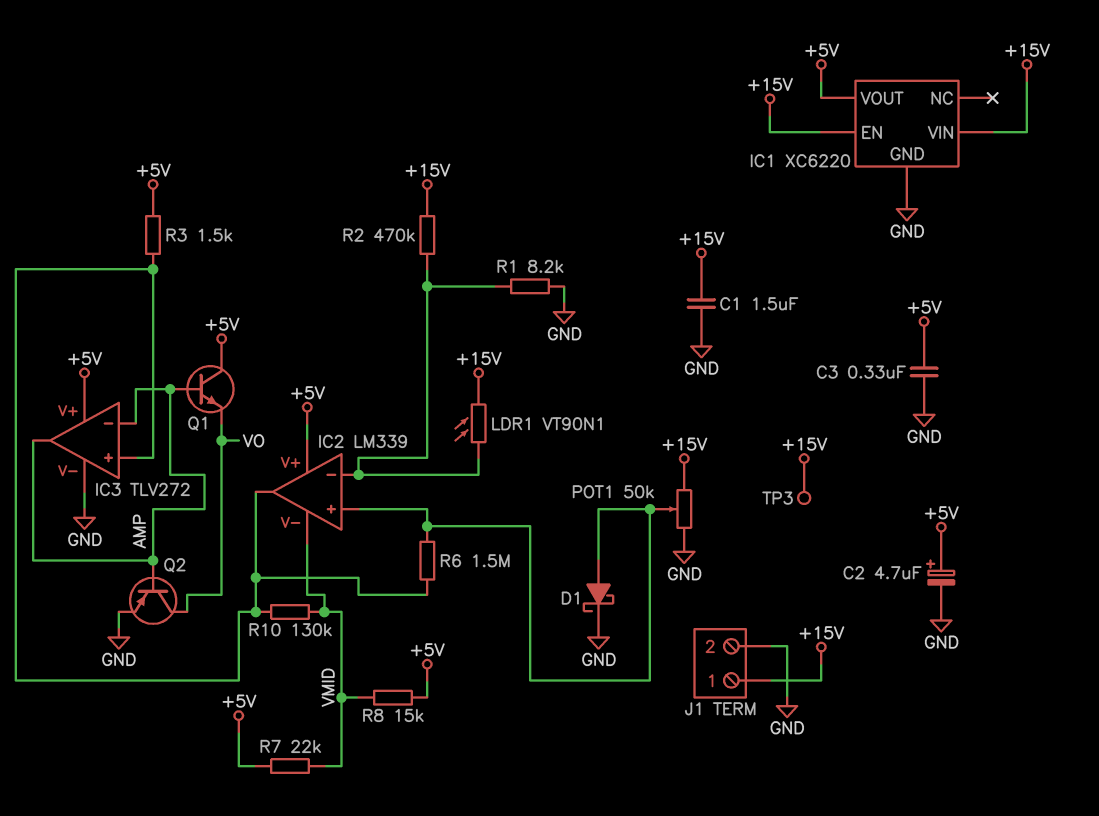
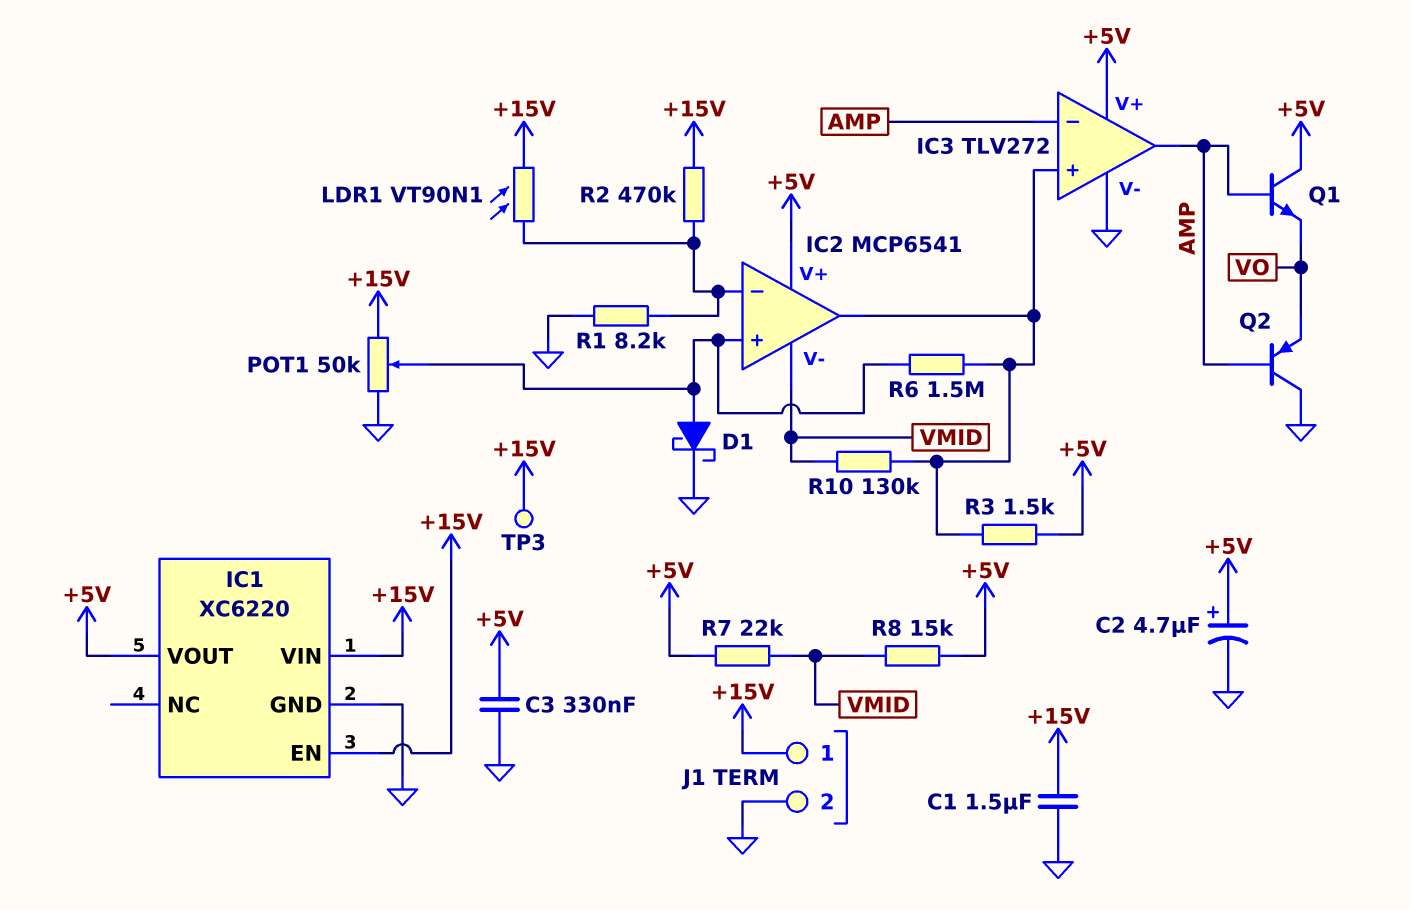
IC2: LM339 -> MCP6541
Q2: PNP (B AMP, C VO, E GND) -> PNP (B AMP, C GND, E VO)

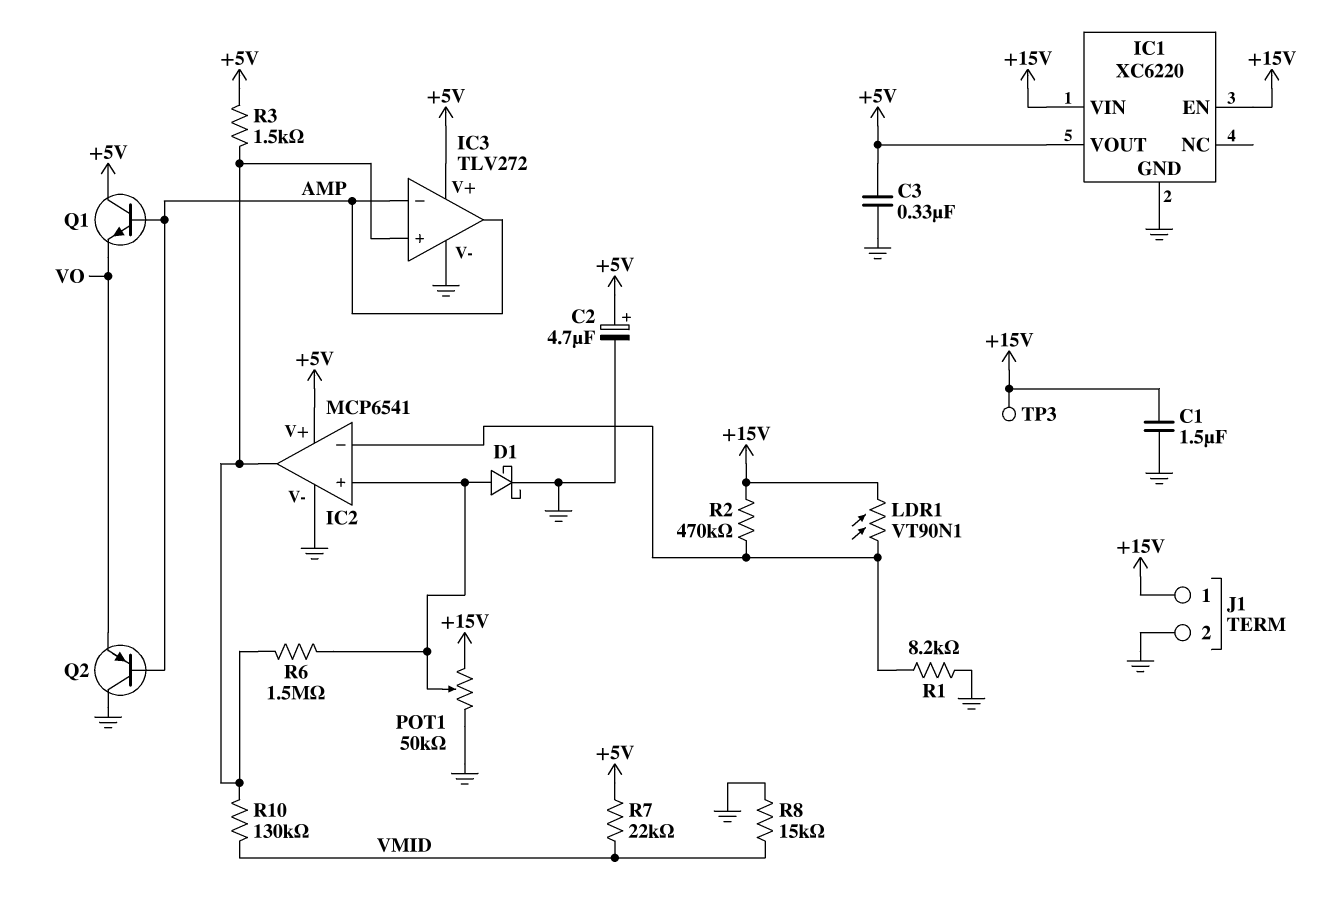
IC2 pin V-: VMID -> GND
R8: 15k (+5V, VMID) -> 15k (GND, VMID)

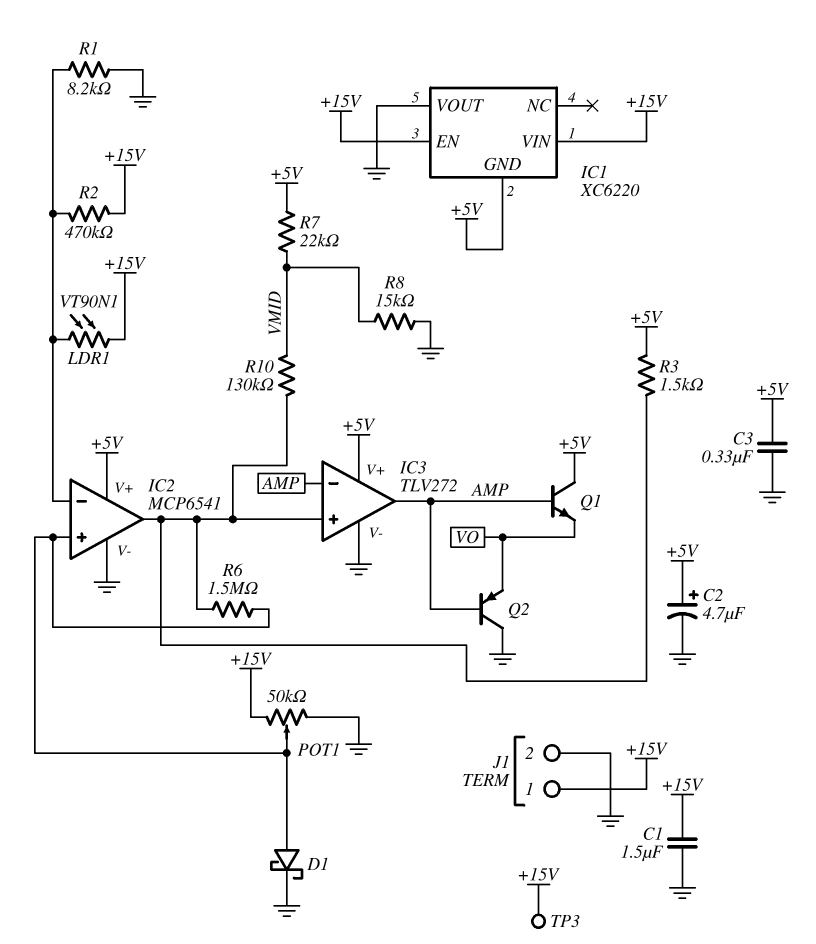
IC1 pin GND: GND -> +5V
IC1 pin VOUT: +5V -> GND

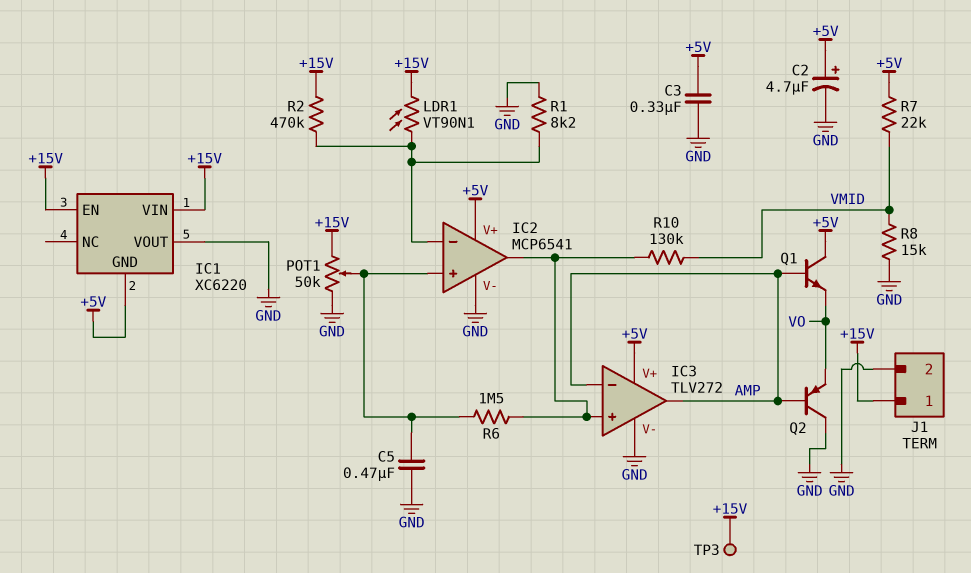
C1: 1.5uF (+15V, GND) -> none
C5: none -> 470nF (GND, IC2/in+)
D1: schottky (A IC2/in+, K GND) -> none
R3: 1.5k (+5V, IC2/out) -> none

